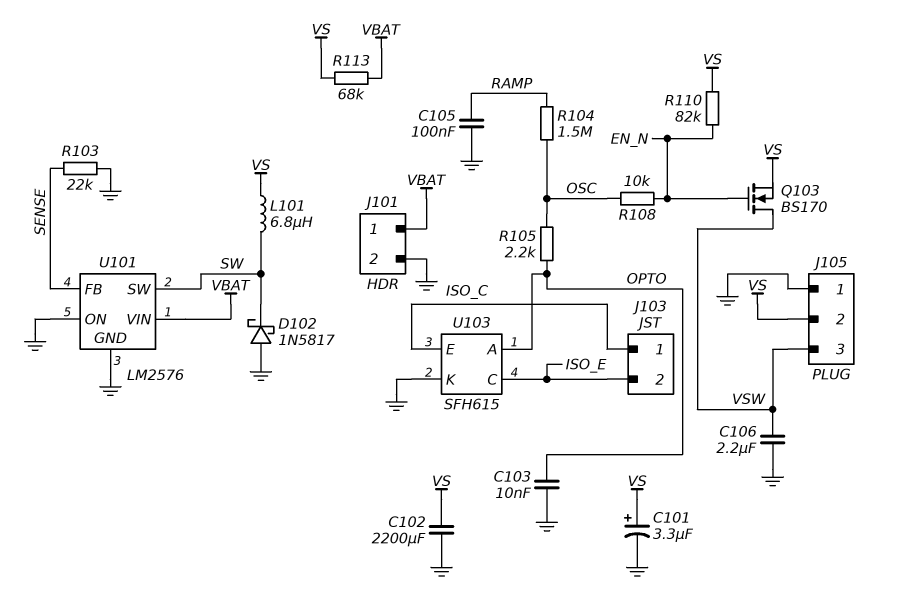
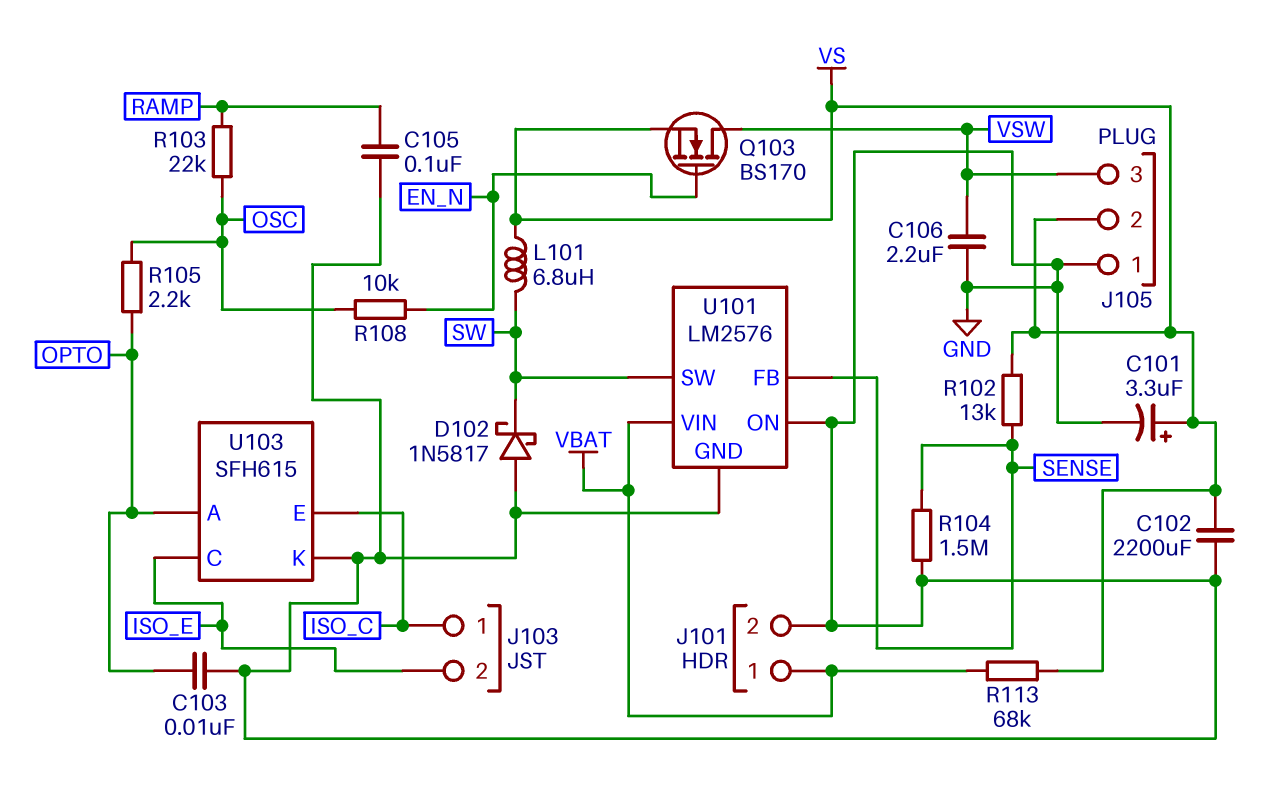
R102: none -> 13k (SENSE, VS)
R103: 22k (GND, SENSE) -> 22k (OSC, RAMP)
R104: 1.5M (OSC, RAMP) -> 1.5M (GND, SENSE)
R110: 82k (EN_N, VS) -> none

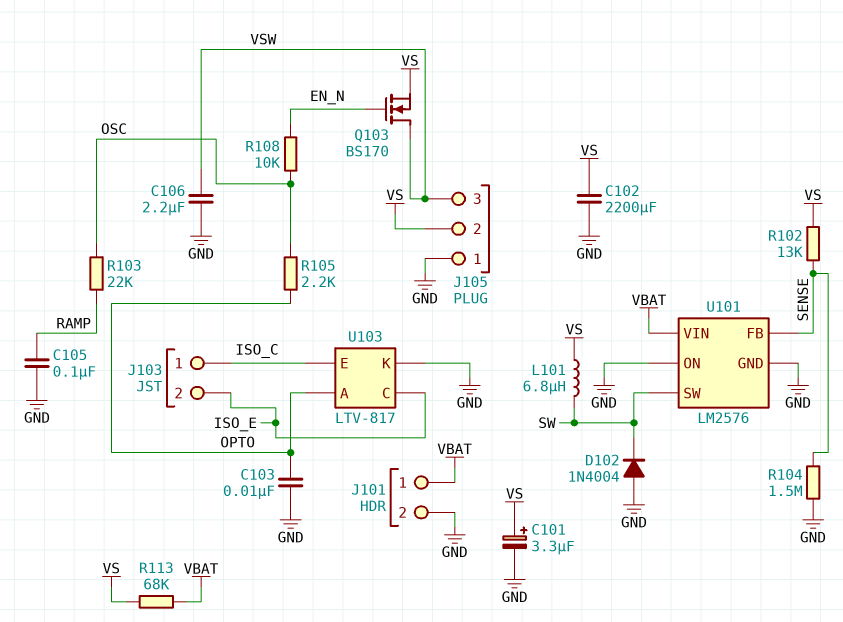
D102: schottky 1N5817 (A GND, K SW) -> diode 1N4004 (A GND, K SW)
U103: SFH615 -> LTV-817

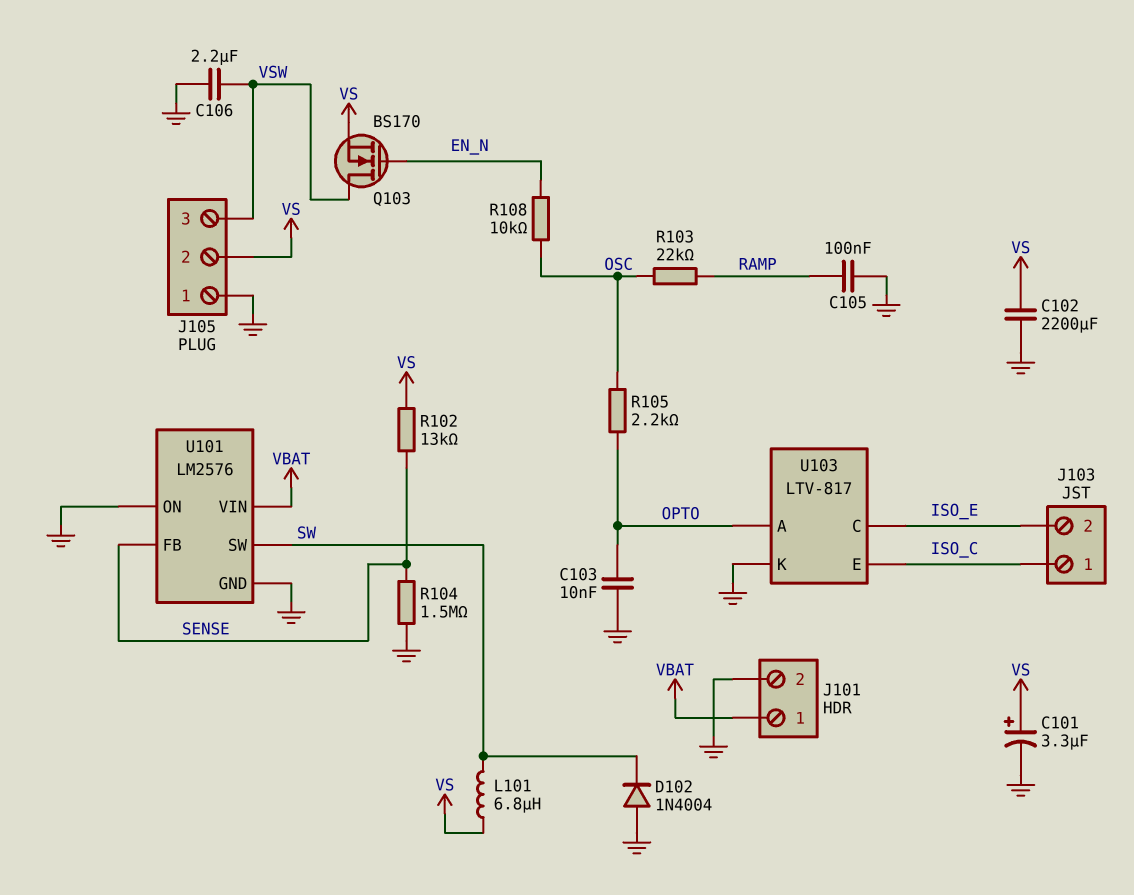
R113: 68k (VBAT, VS) -> none

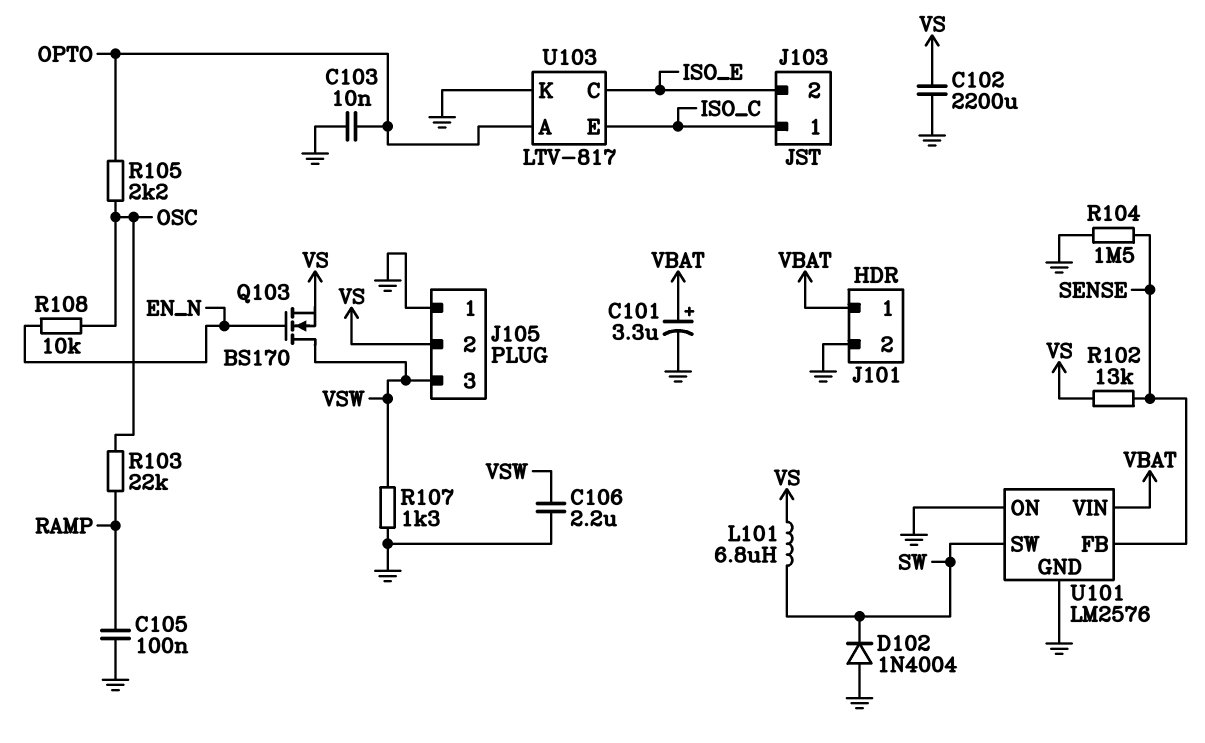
C101: 3.3uF (plus VS, minus GND) -> 3.3uF (plus VBAT, minus GND)
R107: none -> 1.3k (GND, VSW)

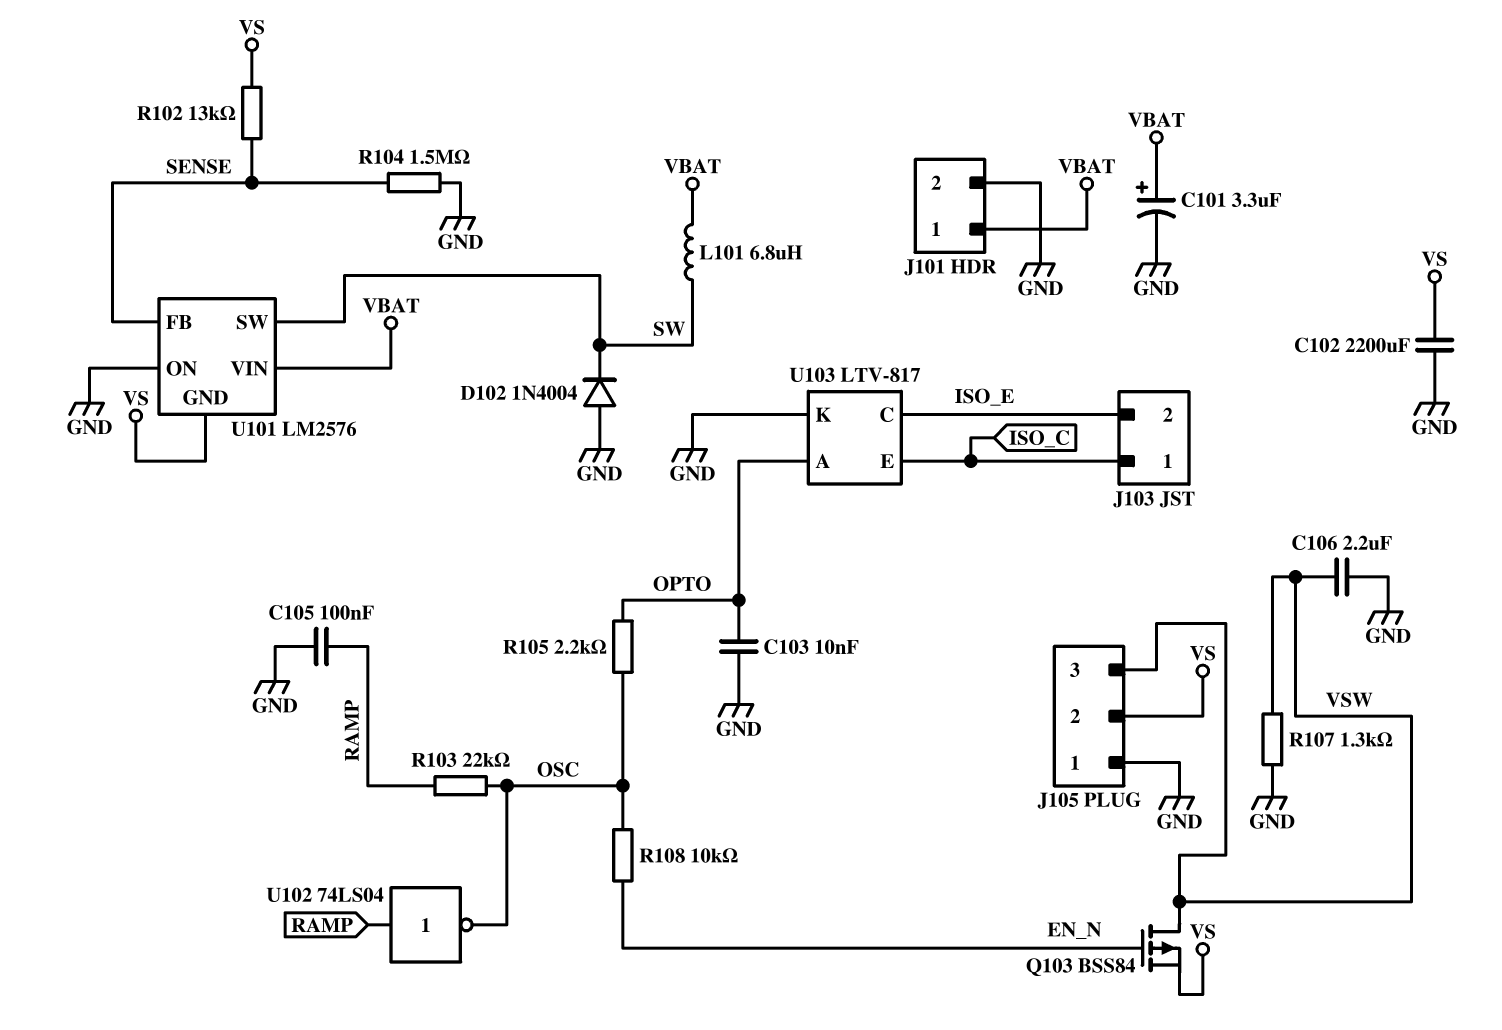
L101: 6.8uH (SW, VS) -> 6.8uH (SW, VBAT)
Q103: NMOS BS170 (G EN_N, D VSW, S VS) -> PMOS BSS84 (G EN_N, D VSW, S VS)
U101 pin GND: GND -> VS
U102: none -> NOT 74LS04 (in RAMP, out OSC)

